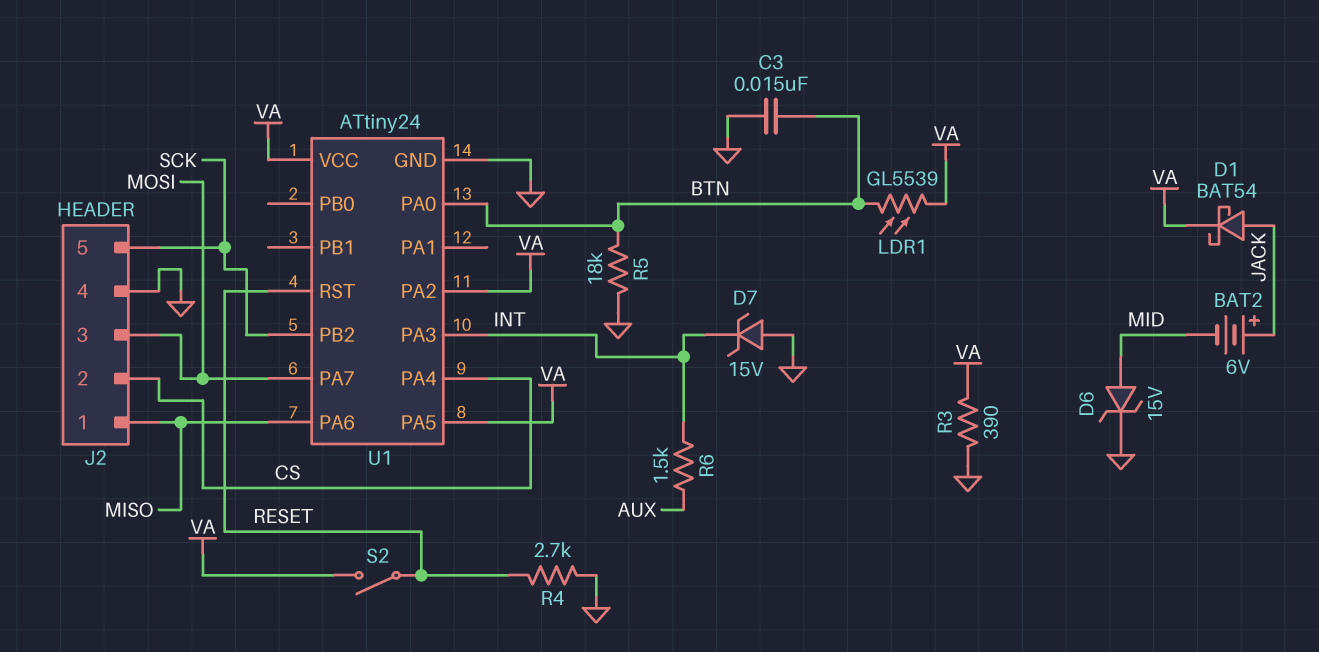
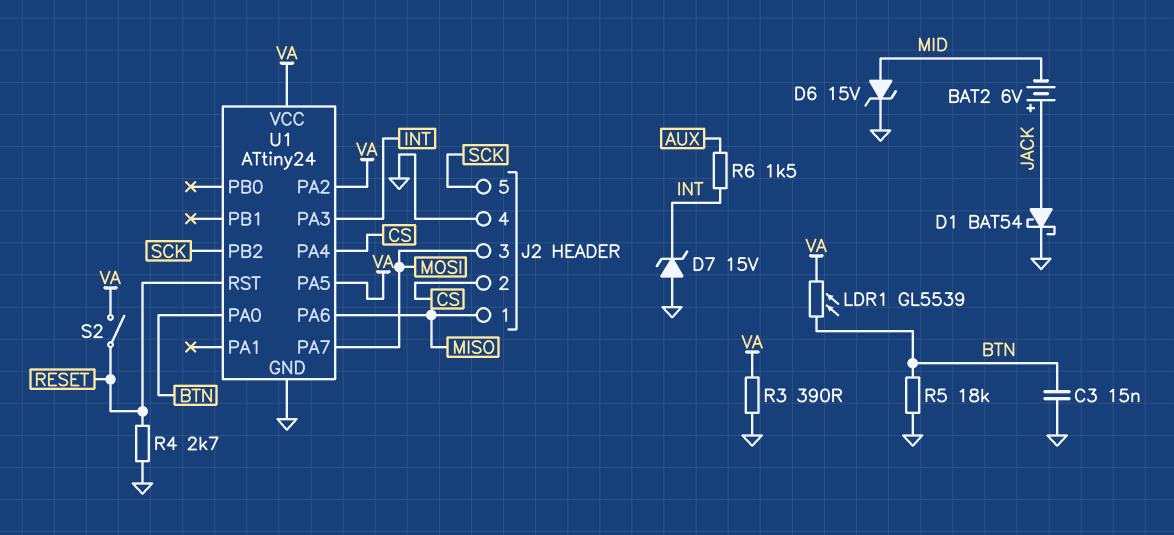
D1: schottky BAT54 (A JACK, K VA) -> schottky BAT54 (A JACK, K GND)

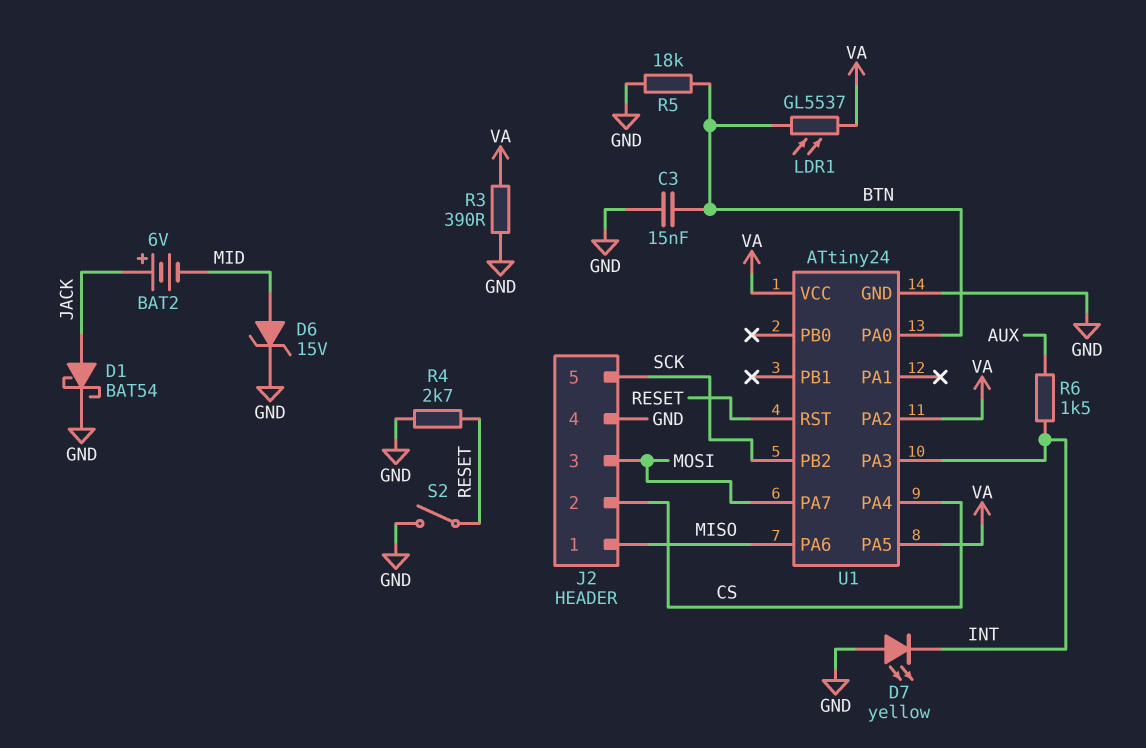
D7: zener 15V (A GND, K INT) -> LED yellow (A GND, K INT)
LDR1: GL5539 (BTN, VA) -> GL5537 (BTN, VA)
S2: switch (RESET, VA) -> switch (GND, RESET)

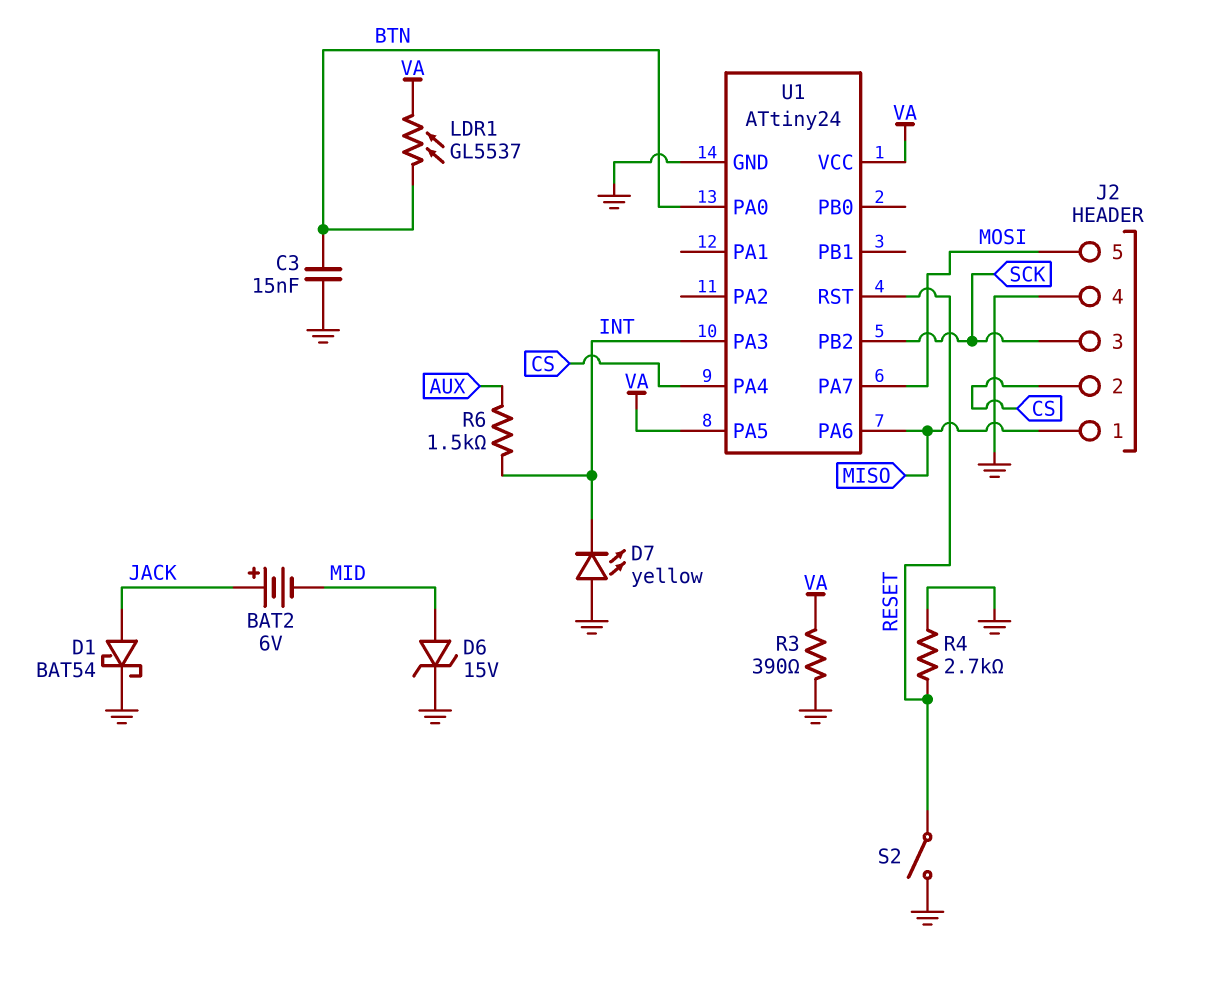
J2 pin 3: MOSI -> SCK
J2 pin 5: SCK -> MOSI
R5: 18k (BTN, GND) -> none
U1 pin PA2: VA -> none

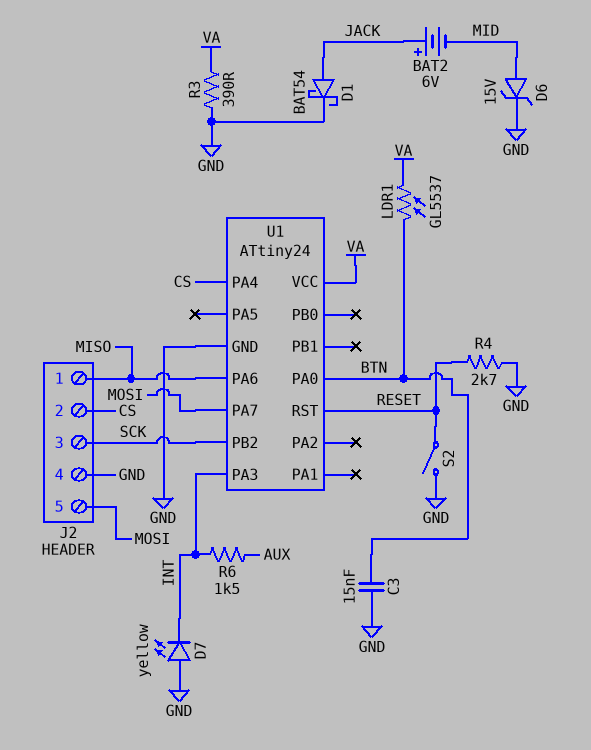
U1 pin PA5: VA -> none

